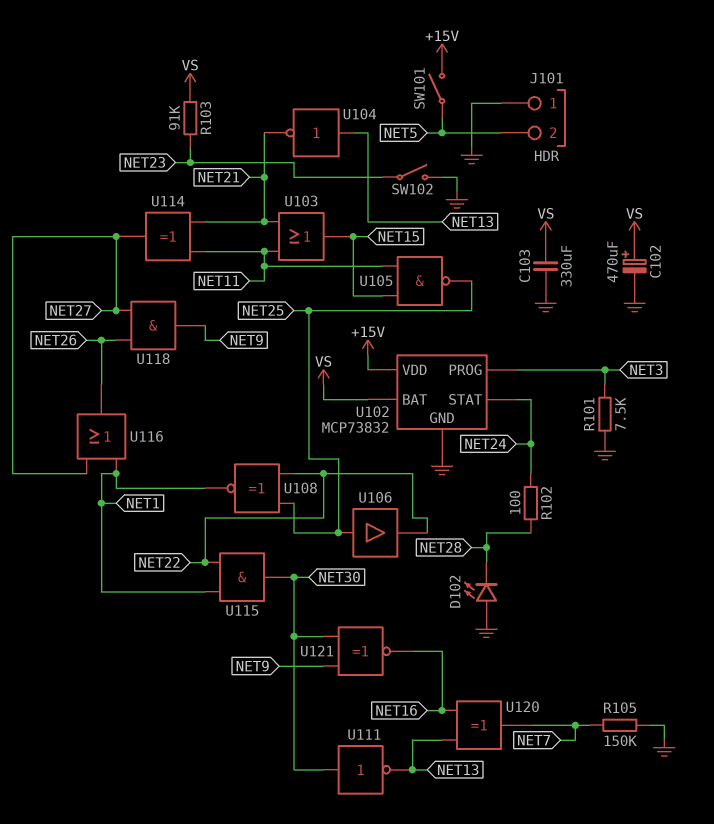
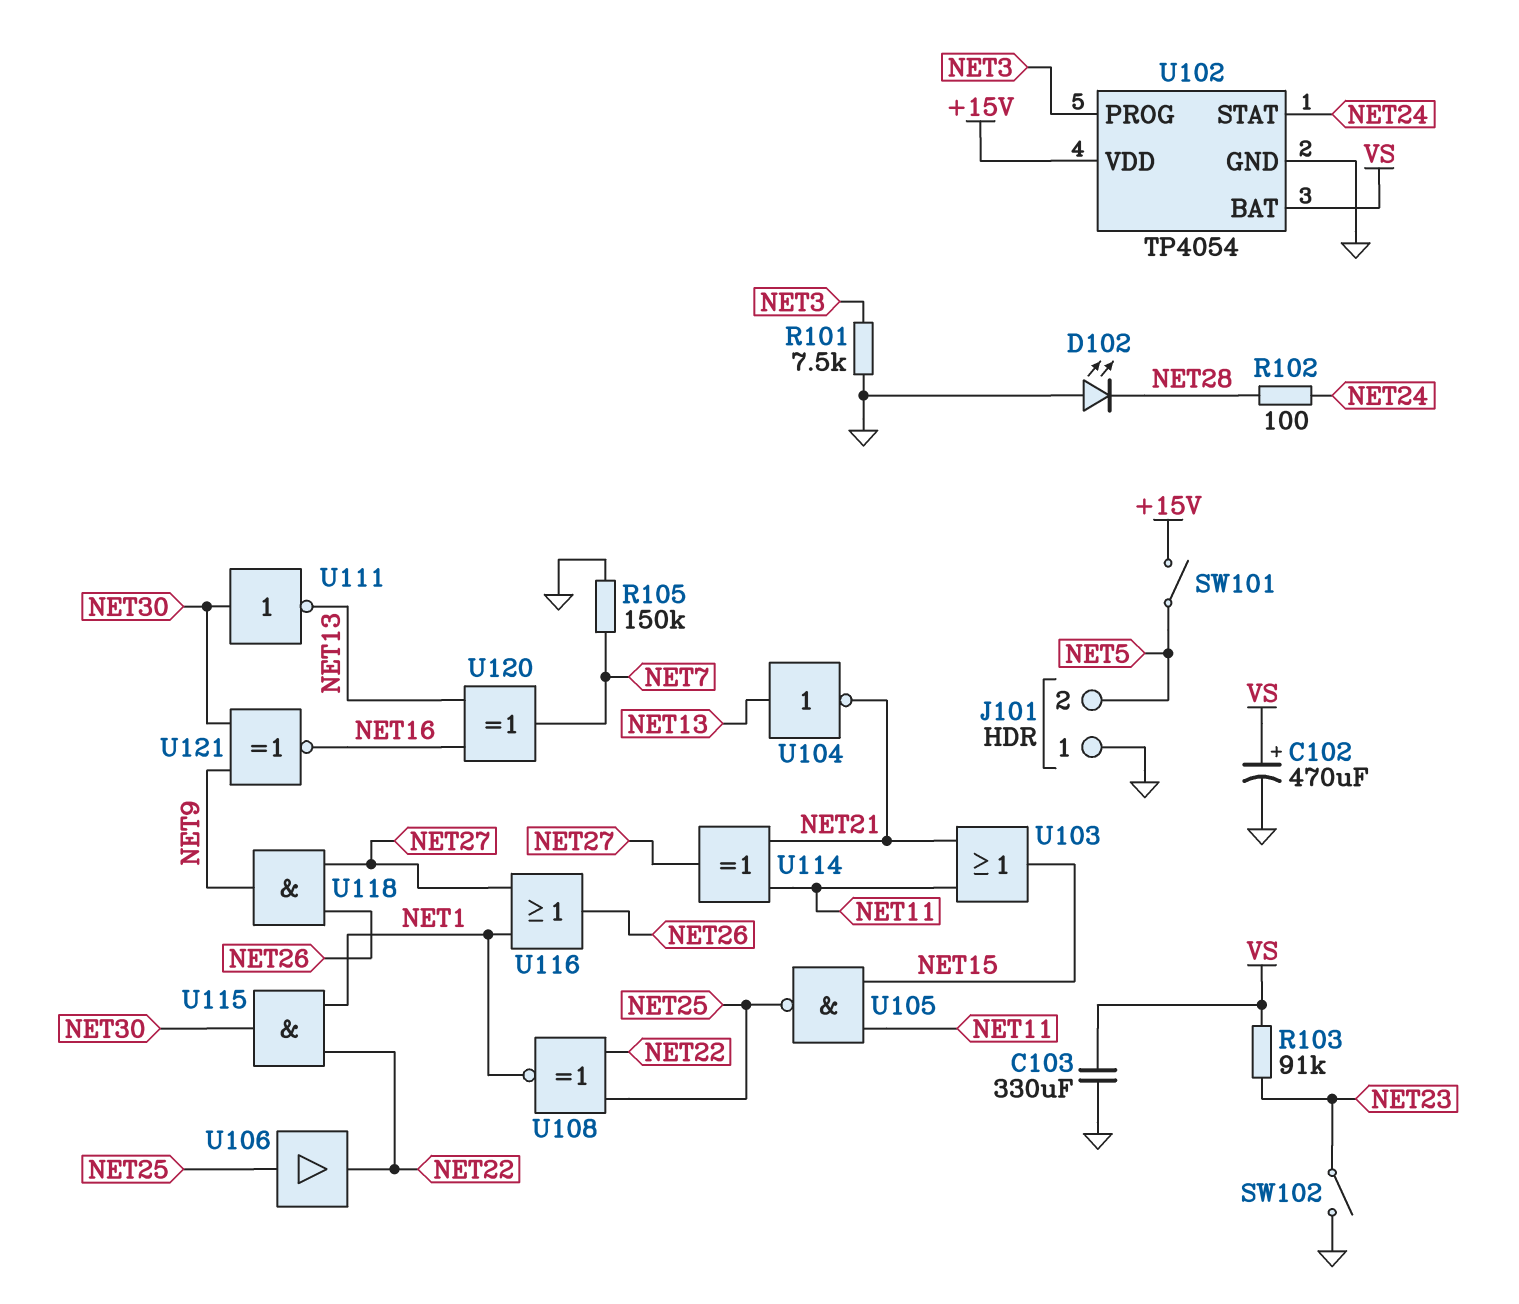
U102: MCP73832 -> TP4054

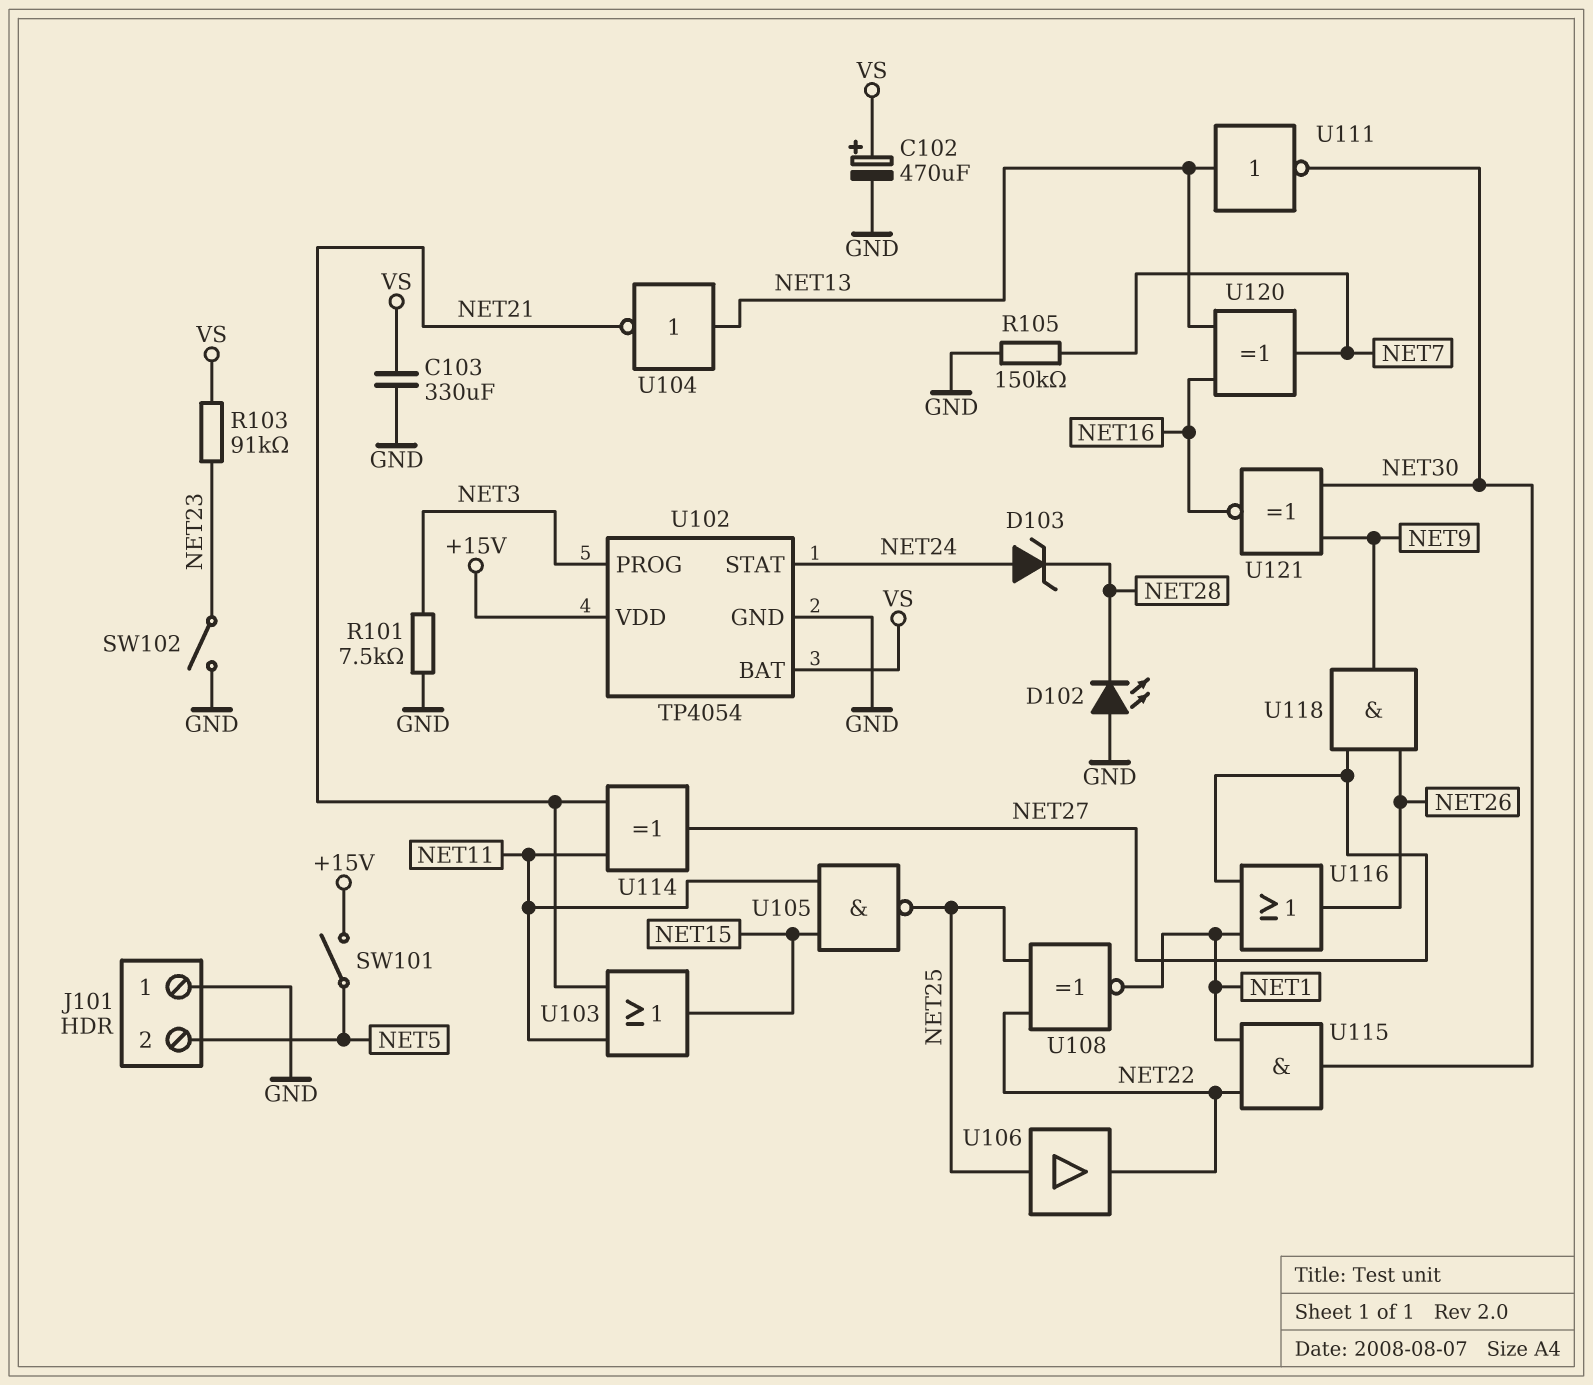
D103: none -> zener (A NET24, K NET28)
R102: 100 (NET24, NET28) -> none
U111: NOT (in NET30, out NET13) -> NOT (in NET13, out NET30)

